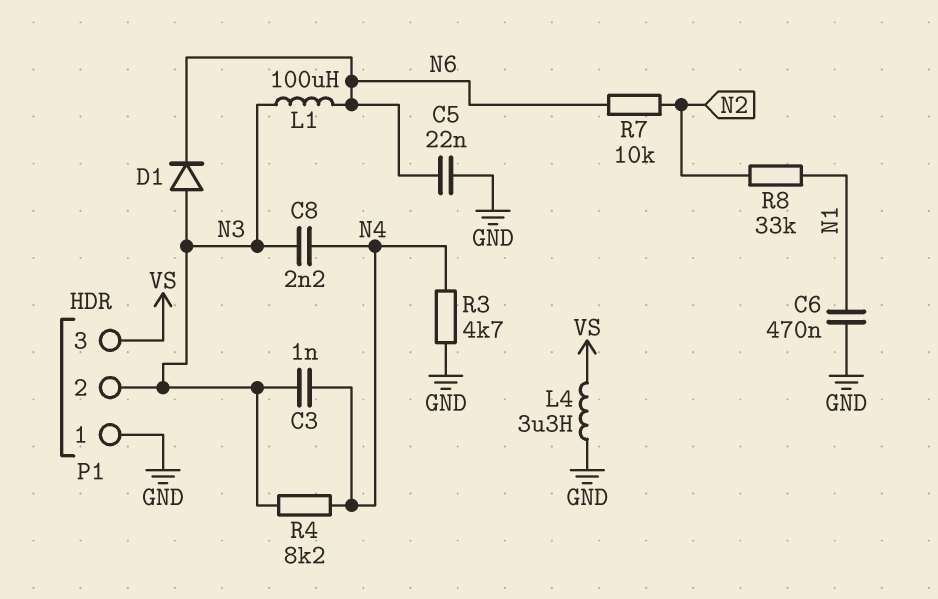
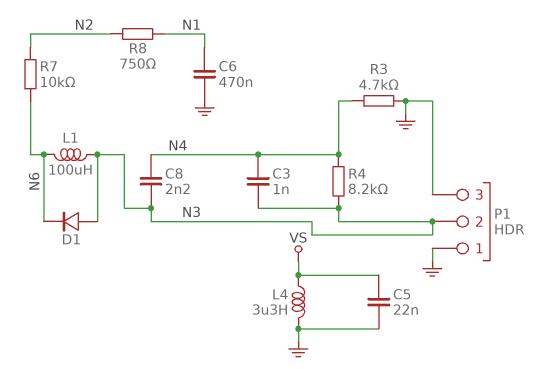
C5: 22nF (GND, N6) -> 22nF (GND, VS)
P1 pin 3: VS -> GND
R8: 33k (N1, N2) -> 750 (N1, N2)

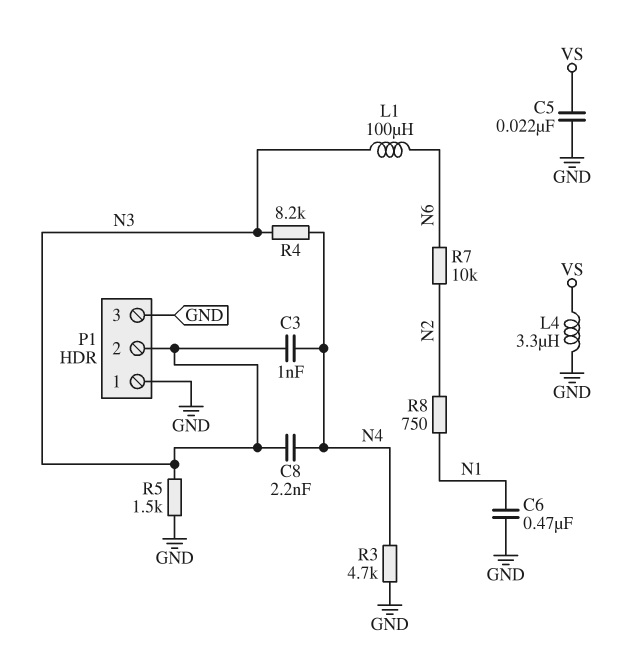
D1: diode (A N3, K N6) -> none
R5: none -> 1.5k (GND, N3)

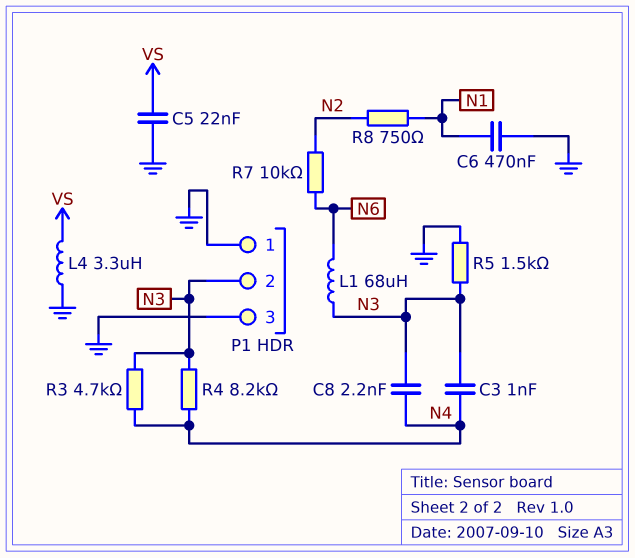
L1: 100uH (N3, N6) -> 68uH (N3, N6)
R3: 4.7k (GND, N4) -> 4.7k (N3, N4)

